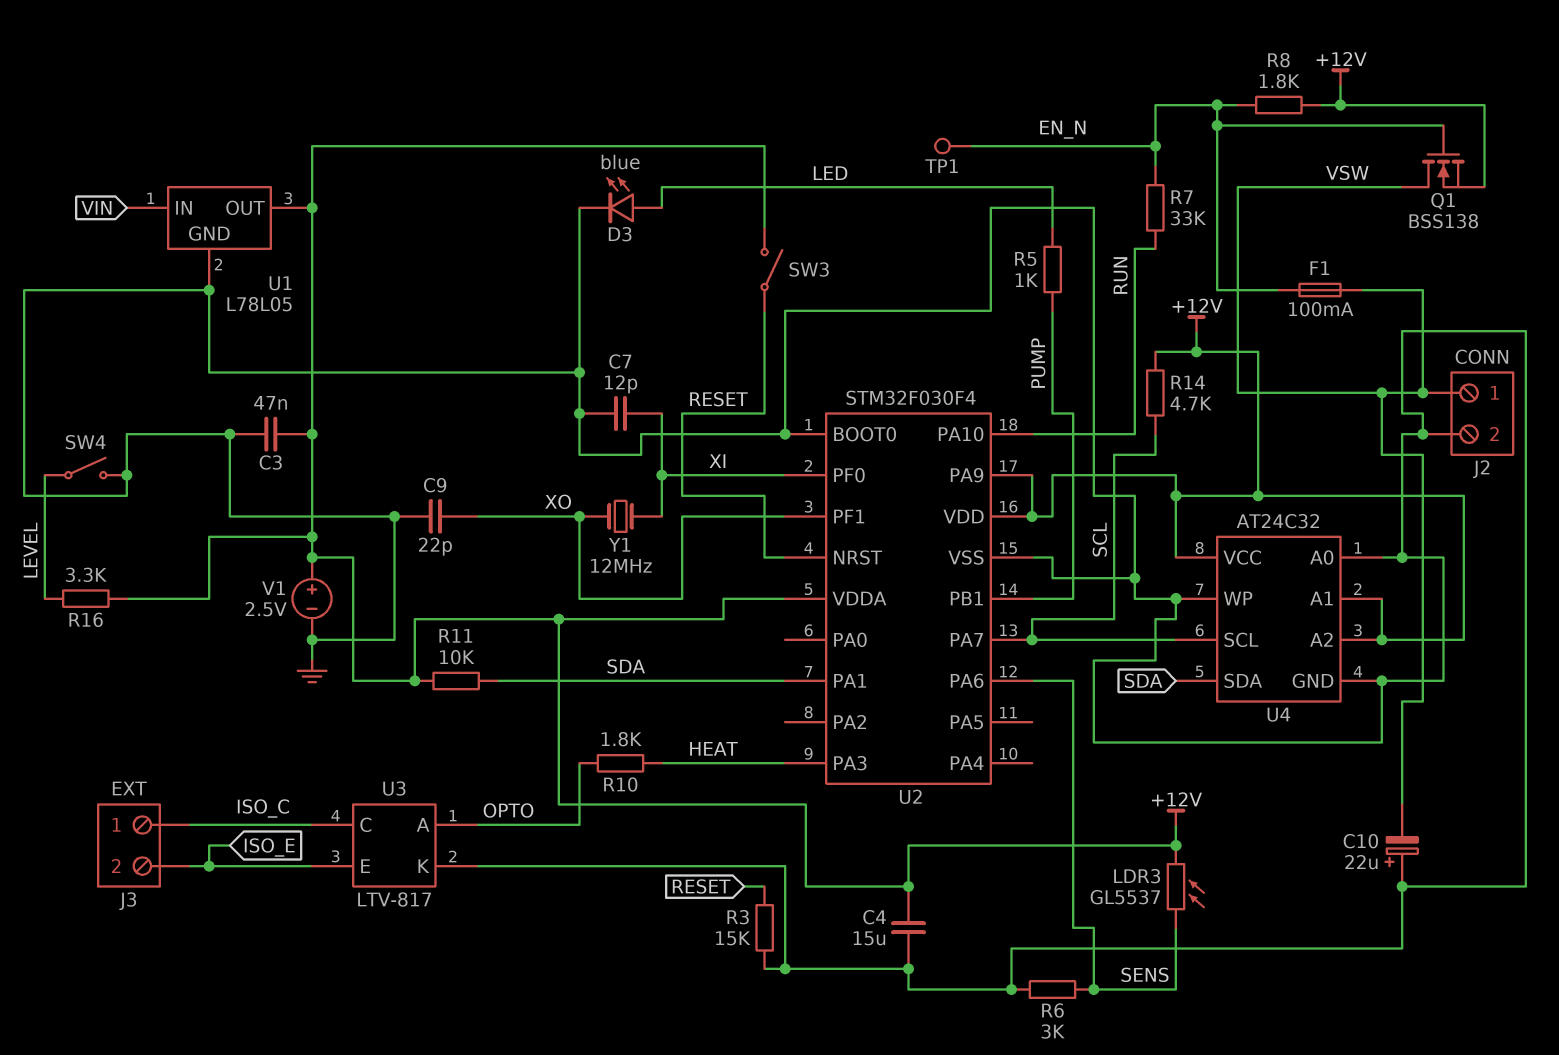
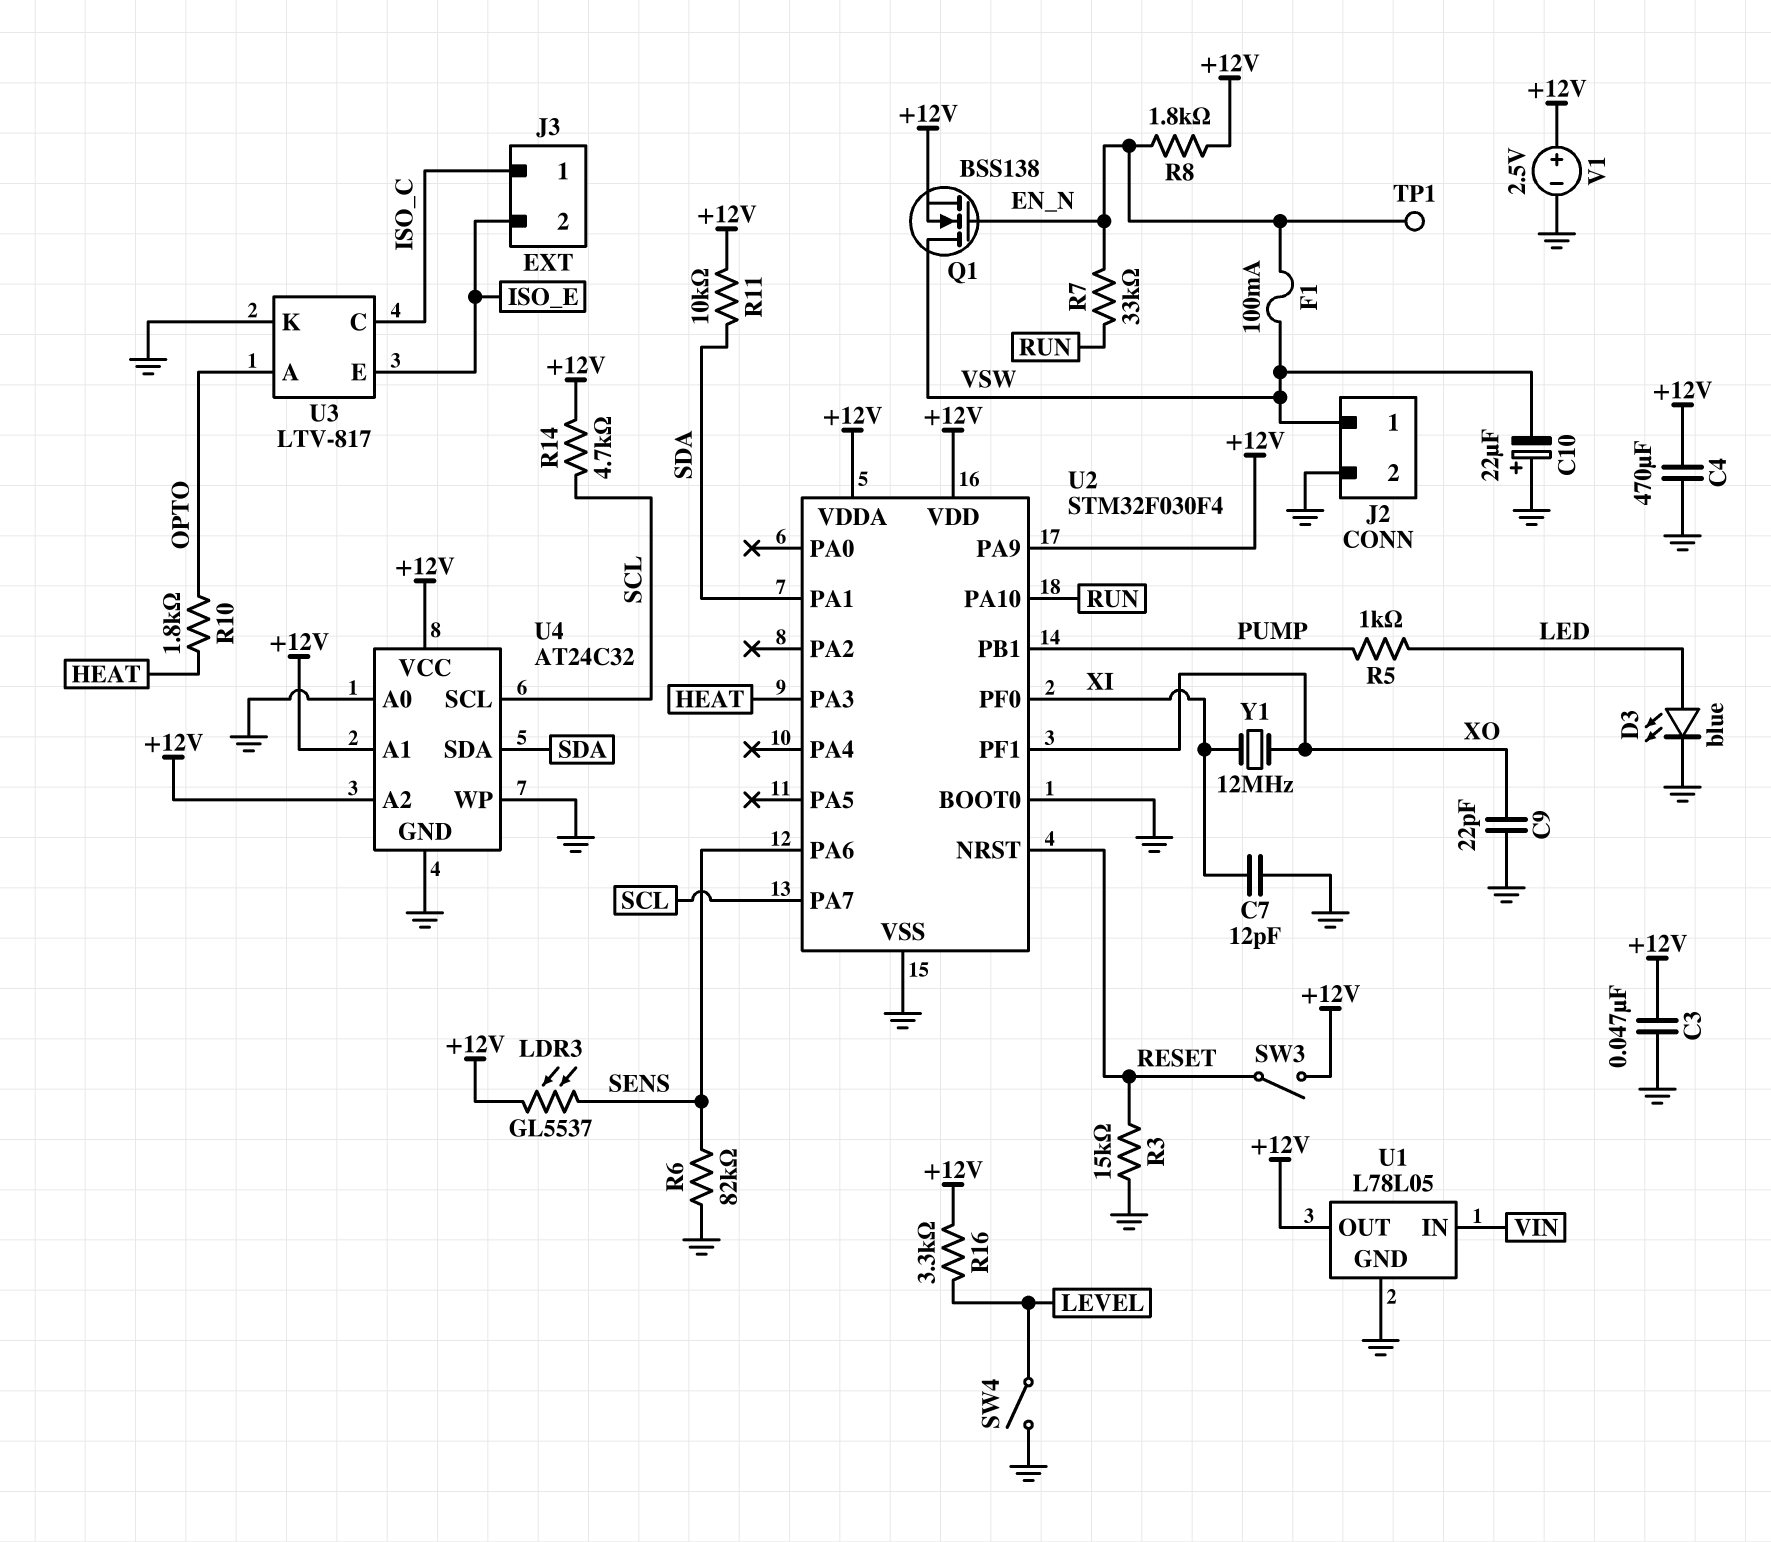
C4: 15uF (+12V, GND) -> 470uF (+12V, GND)
R6: 3k (GND, SENS) -> 82k (GND, SENS)

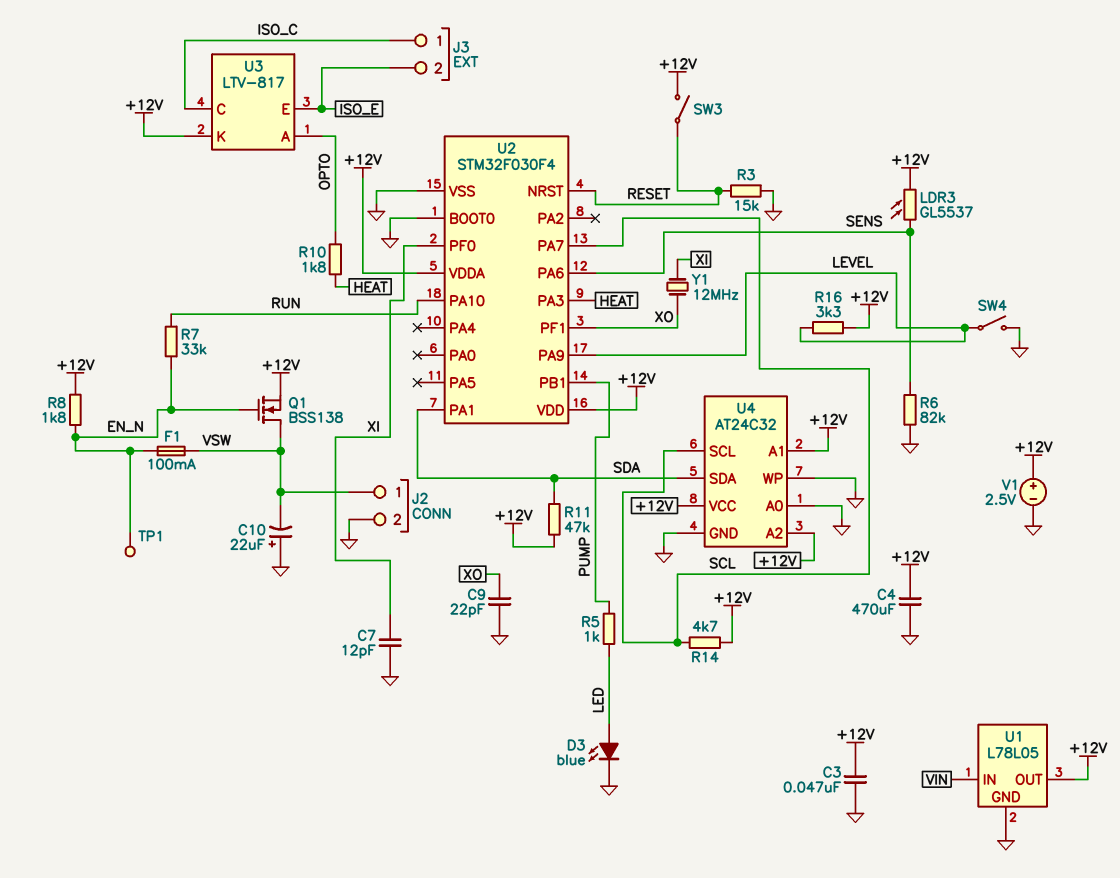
R11: 10k (+12V, SDA) -> 47k (+12V, SDA)
U2 pin PA9: +12V -> LEVEL
U3 pin K: GND -> +12V

